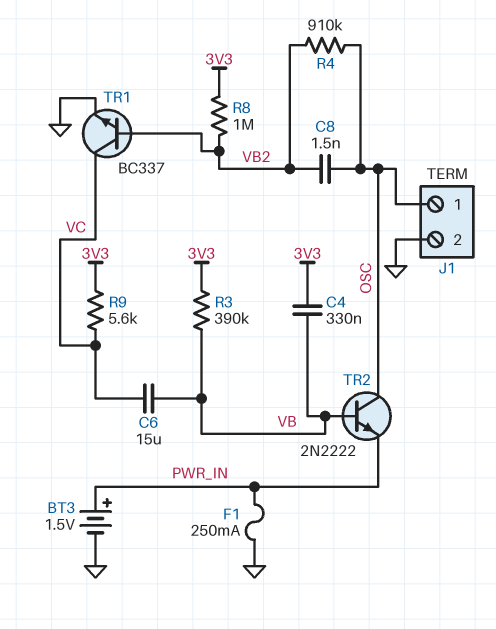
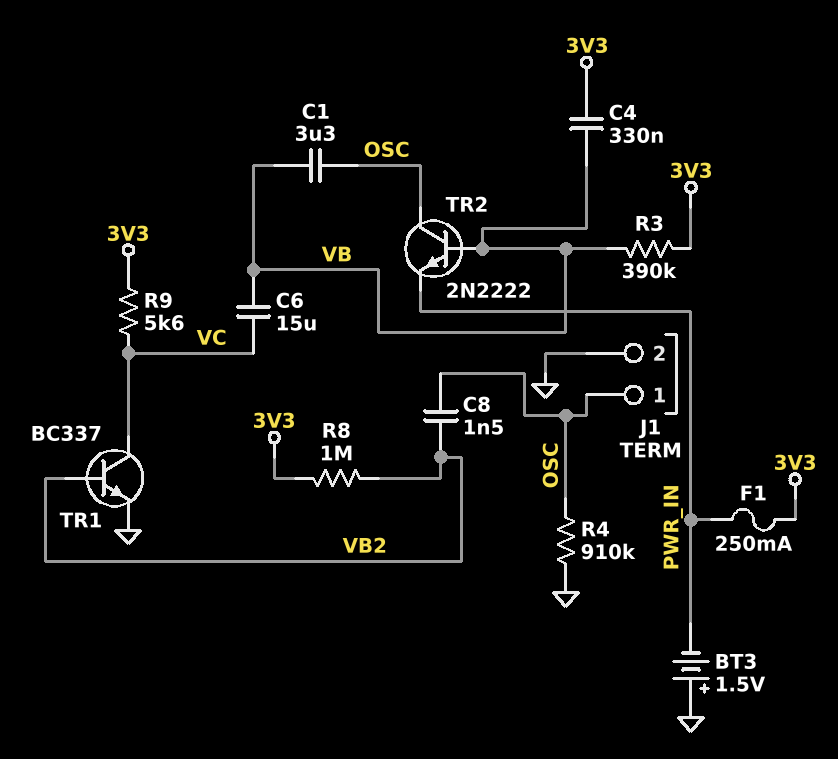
BT3: 1.5V (plus PWR_IN, minus GND) -> 1.5V (plus GND, minus PWR_IN)
C1: none -> 3.3uF (OSC, VB)
F1: 250mA (GND, PWR_IN) -> 250mA (3V3, PWR_IN)
R4: 910k (OSC, VB2) -> 910k (GND, OSC)

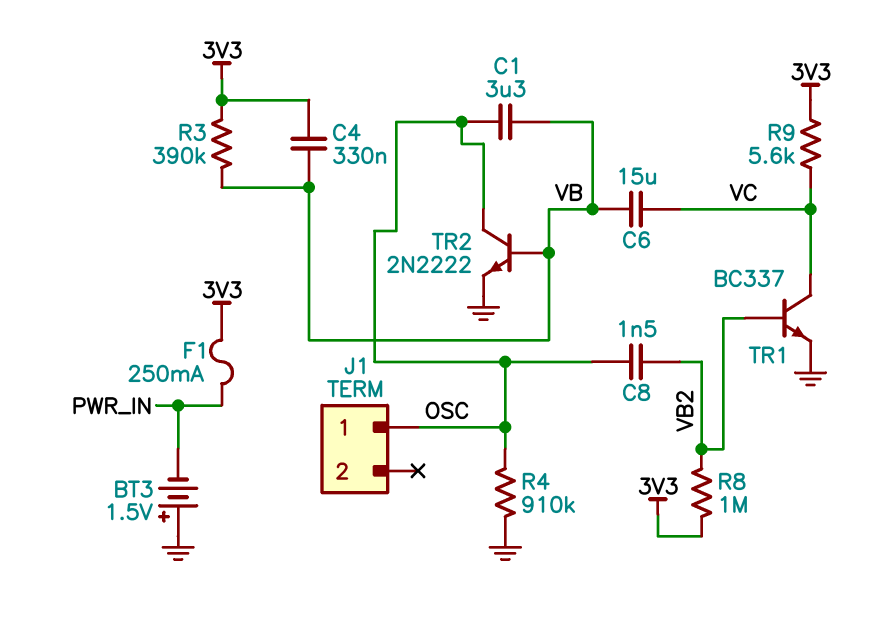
J1 pin 2: GND -> none
TR2: NPN 2N2222 (B VB, C OSC, E PWR_IN) -> NPN 2N2222 (B VB, C OSC, E GND)

